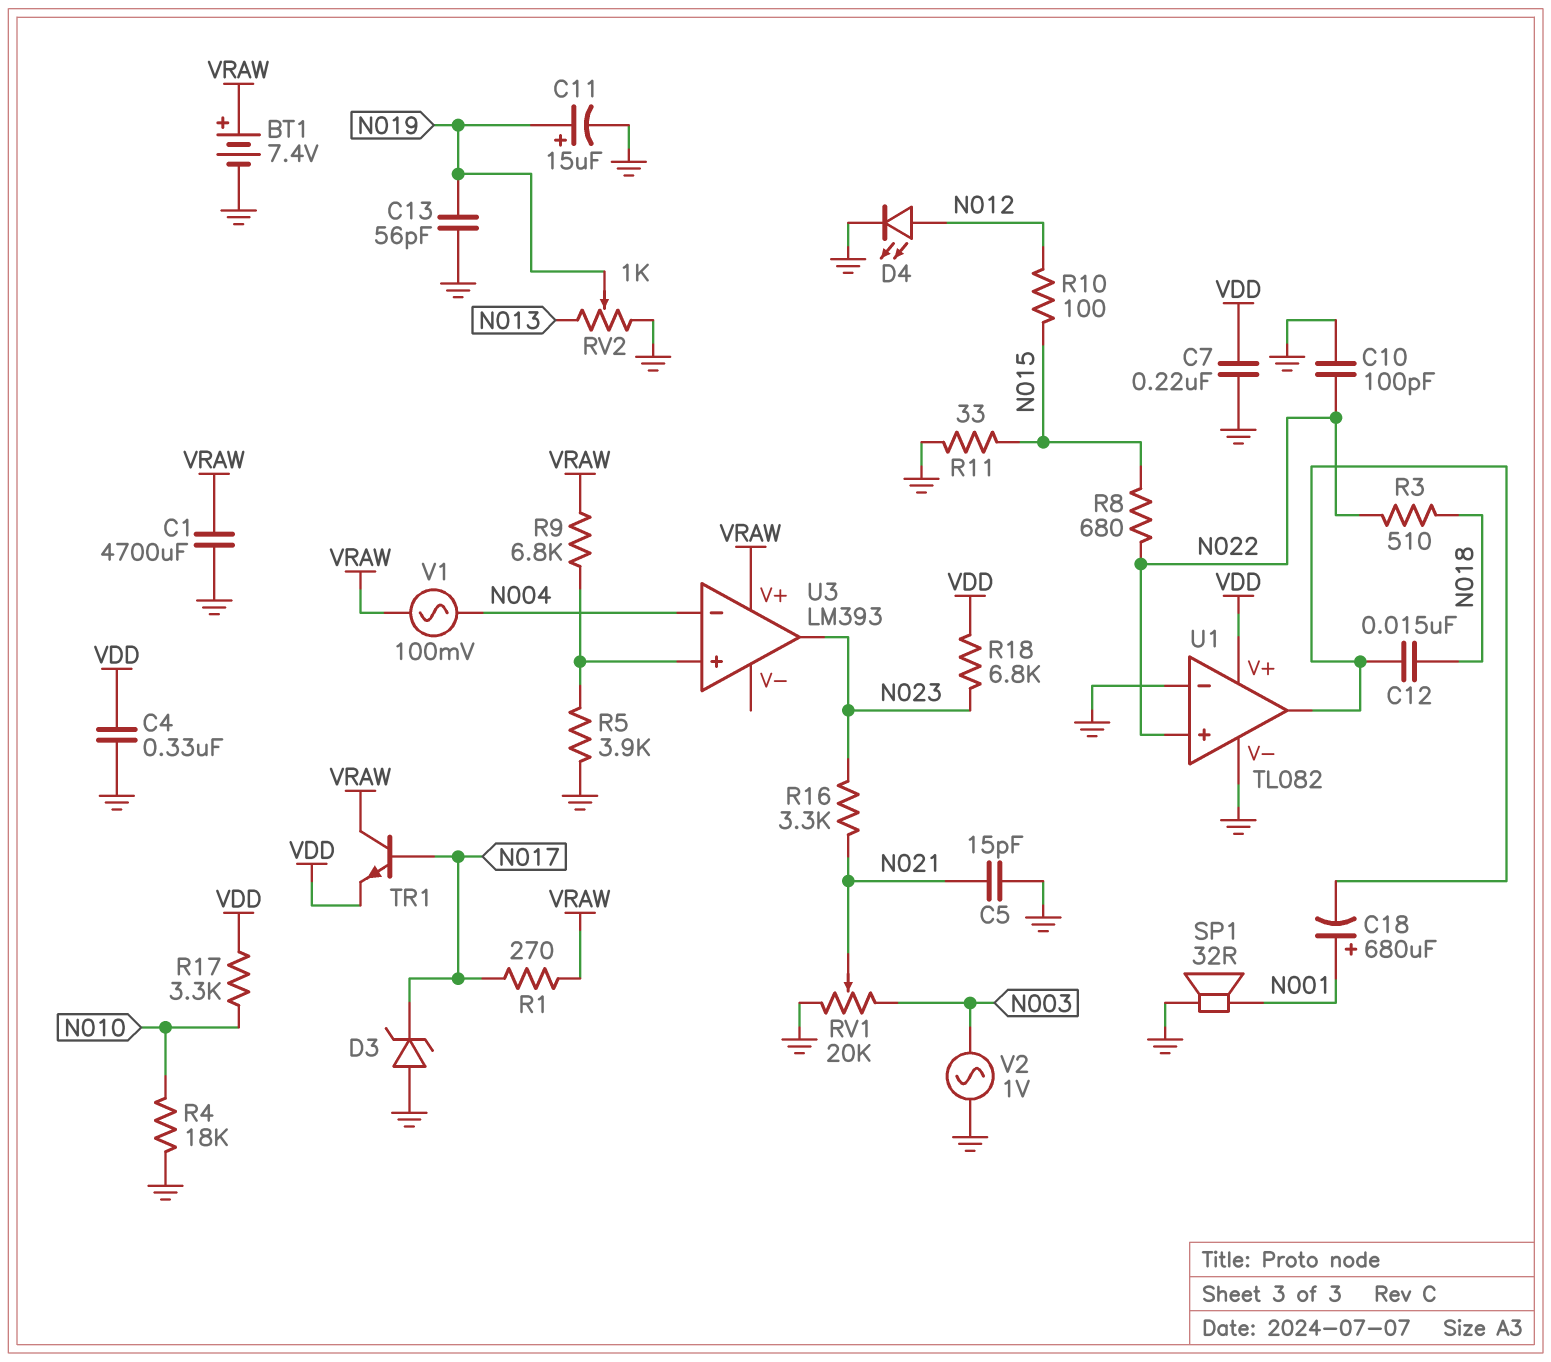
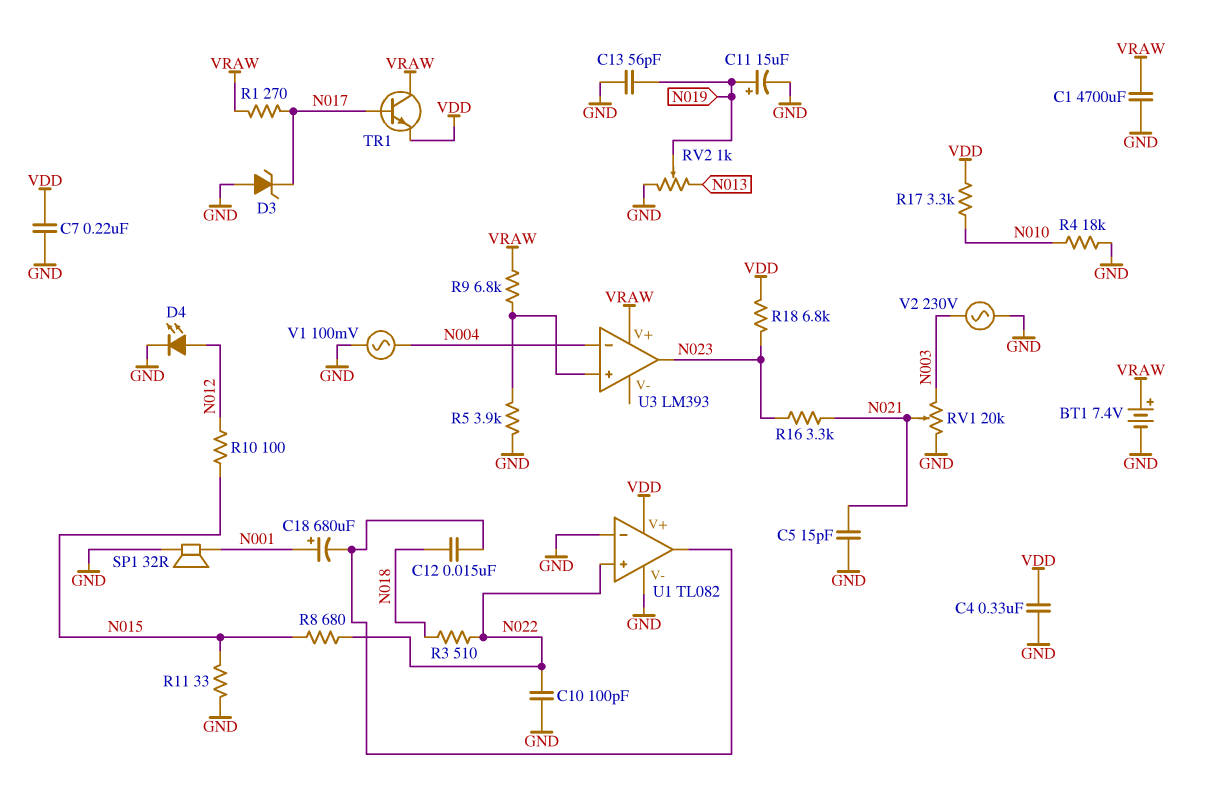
V1: AC 100mV (N004, VRAW) -> AC 100mV (GND, N004)
V2: AC 1V (GND, N003) -> AC 230V (GND, N003)

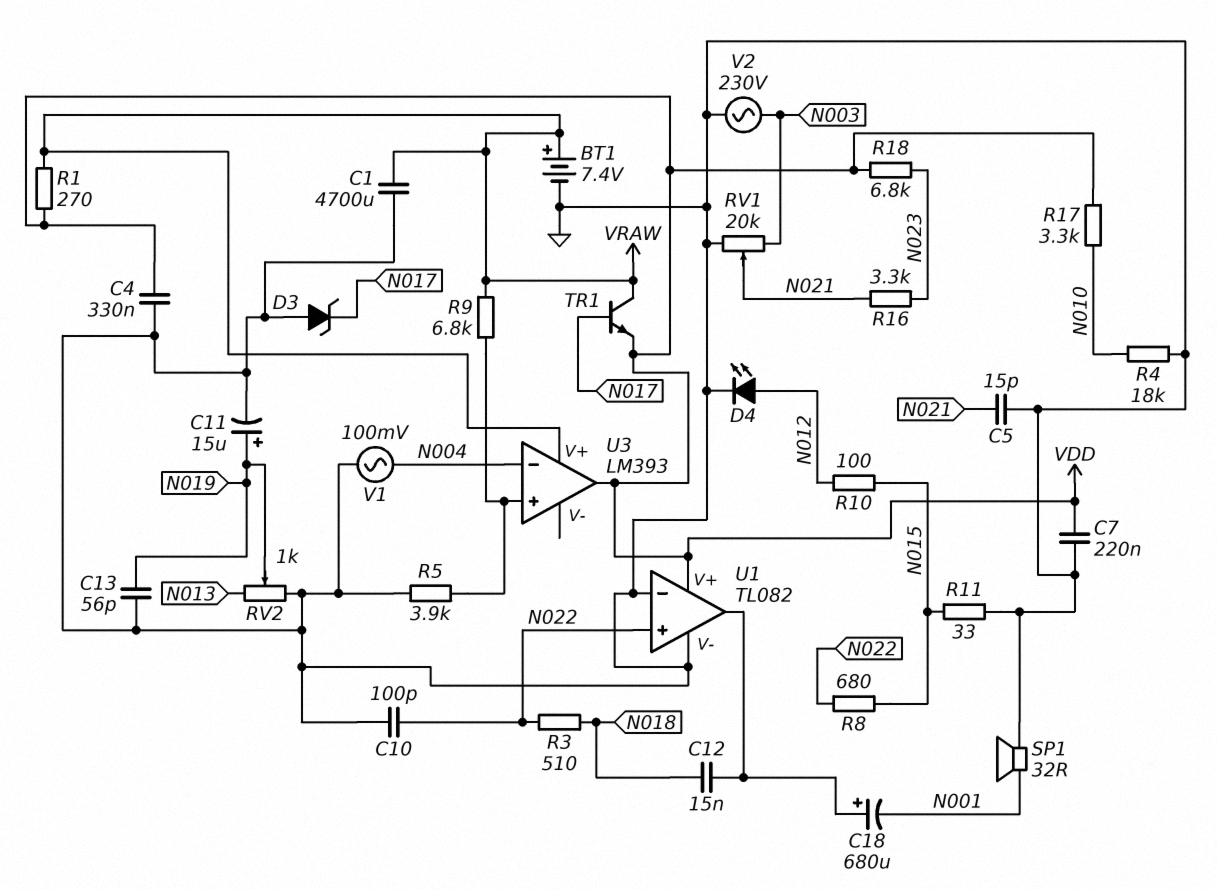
C18: 680uF (plus N001, minus U1/out) -> 680uF (plus U1/out, minus N001)
R1: 270 (N017, VRAW) -> 270 (VDD, VRAW)
U3 pin out: N023 -> VDD

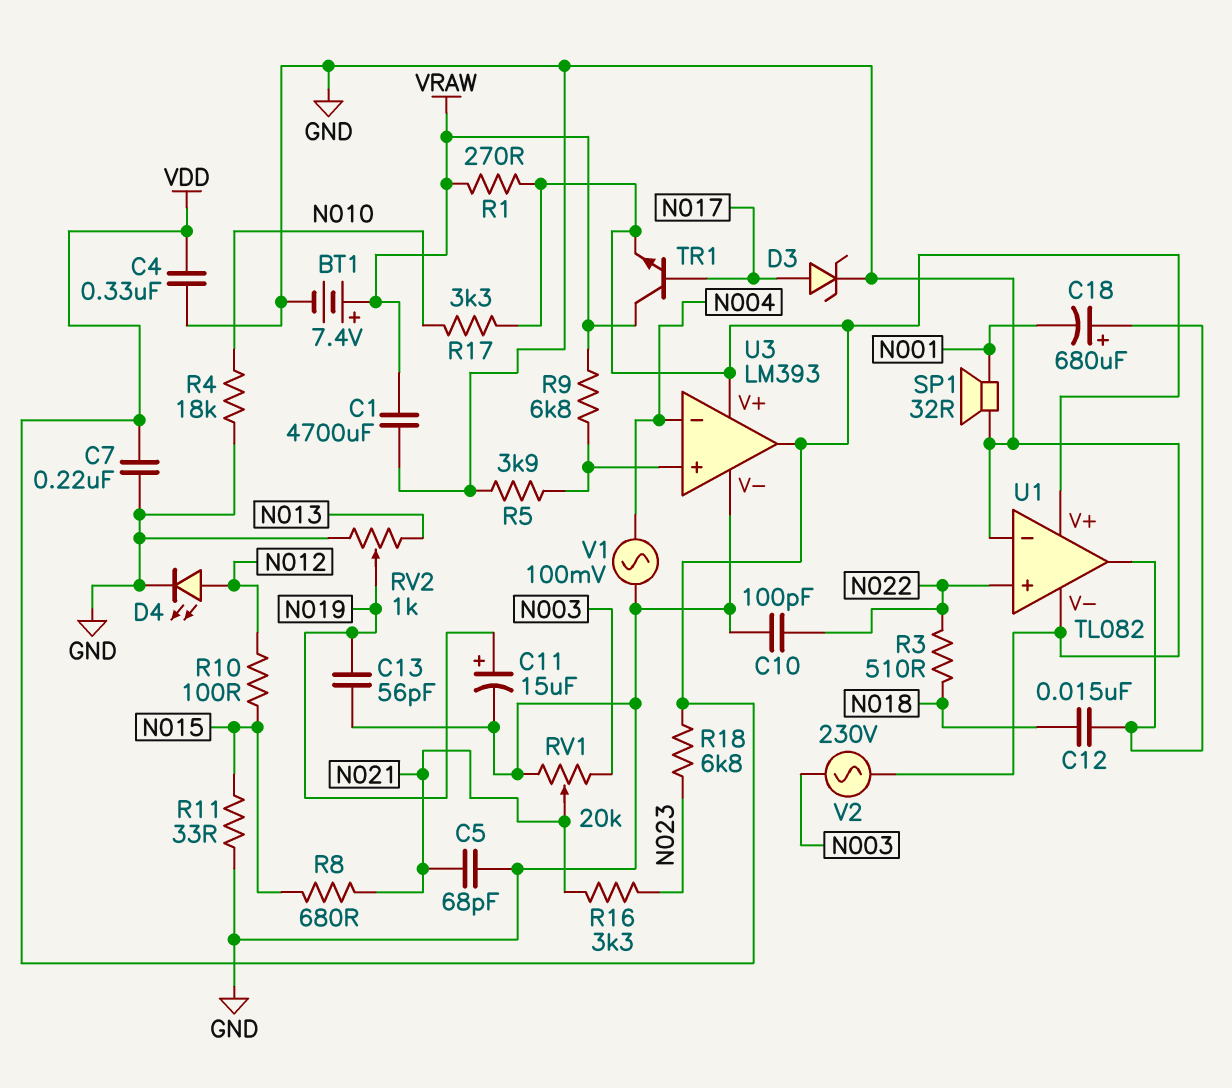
C5: 15pF (GND, N021) -> 68pF (GND, N021)
D3: zener (A GND, K N017) -> zener (A N017, K GND)
R8: 680 (N015, N022) -> 680 (N015, N021)
U3 pin V+: VRAW -> VDD
U3 pin V-: none -> GND

